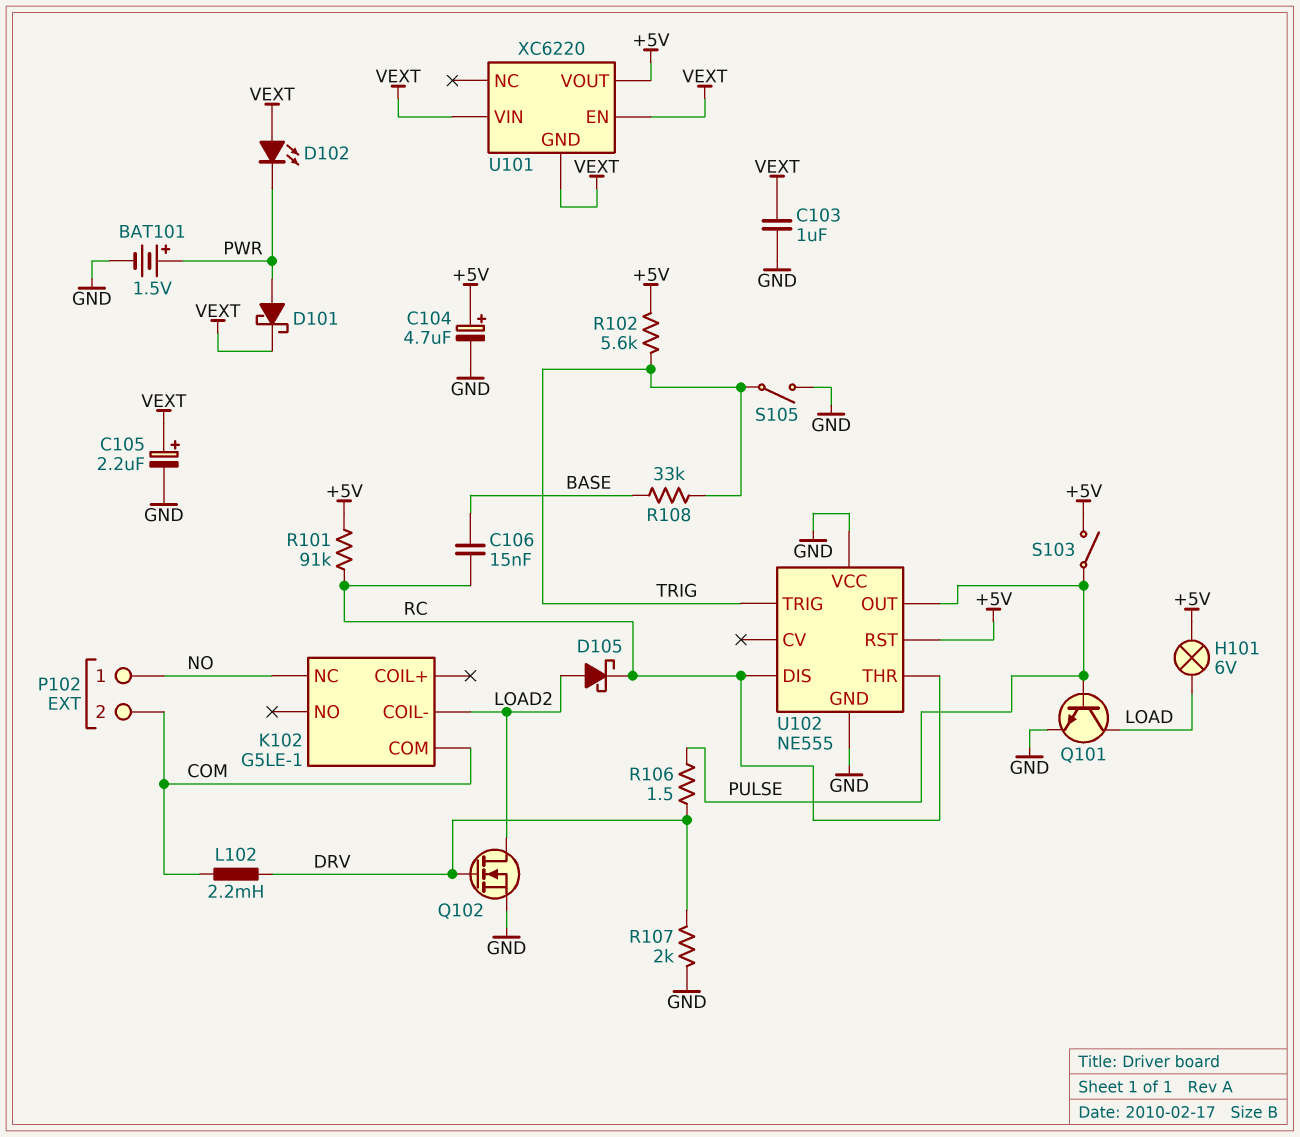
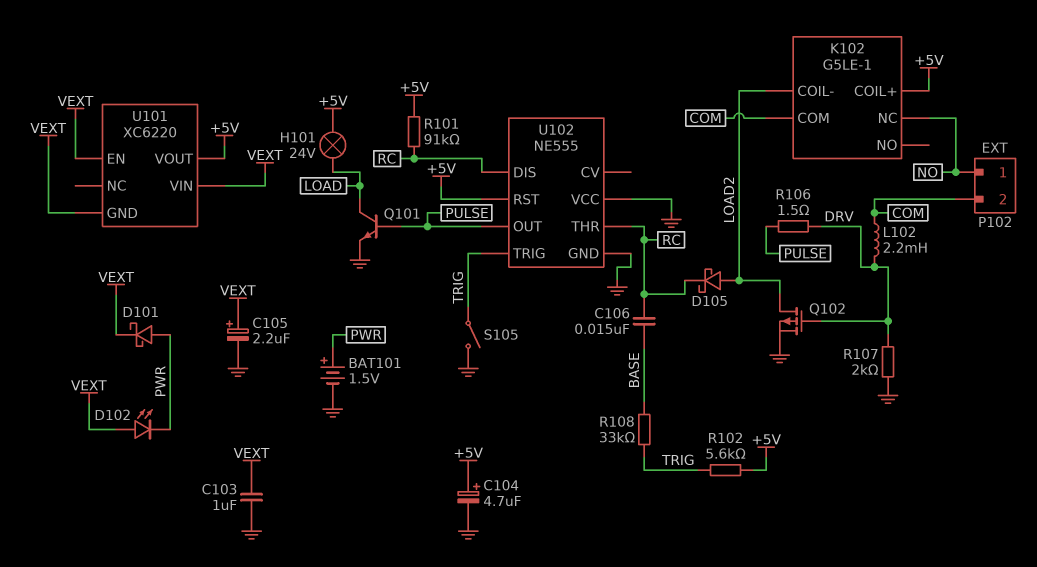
H101: lamp 6V (+5V, LOAD) -> lamp 24V (+5V, LOAD)
K102 pin COIL+: none -> +5V
Q102: NMOS (G DRV, D LOAD2, S GND) -> PMOS (G DRV, D LOAD2, S GND)
S103: switch (+5V, PULSE) -> none

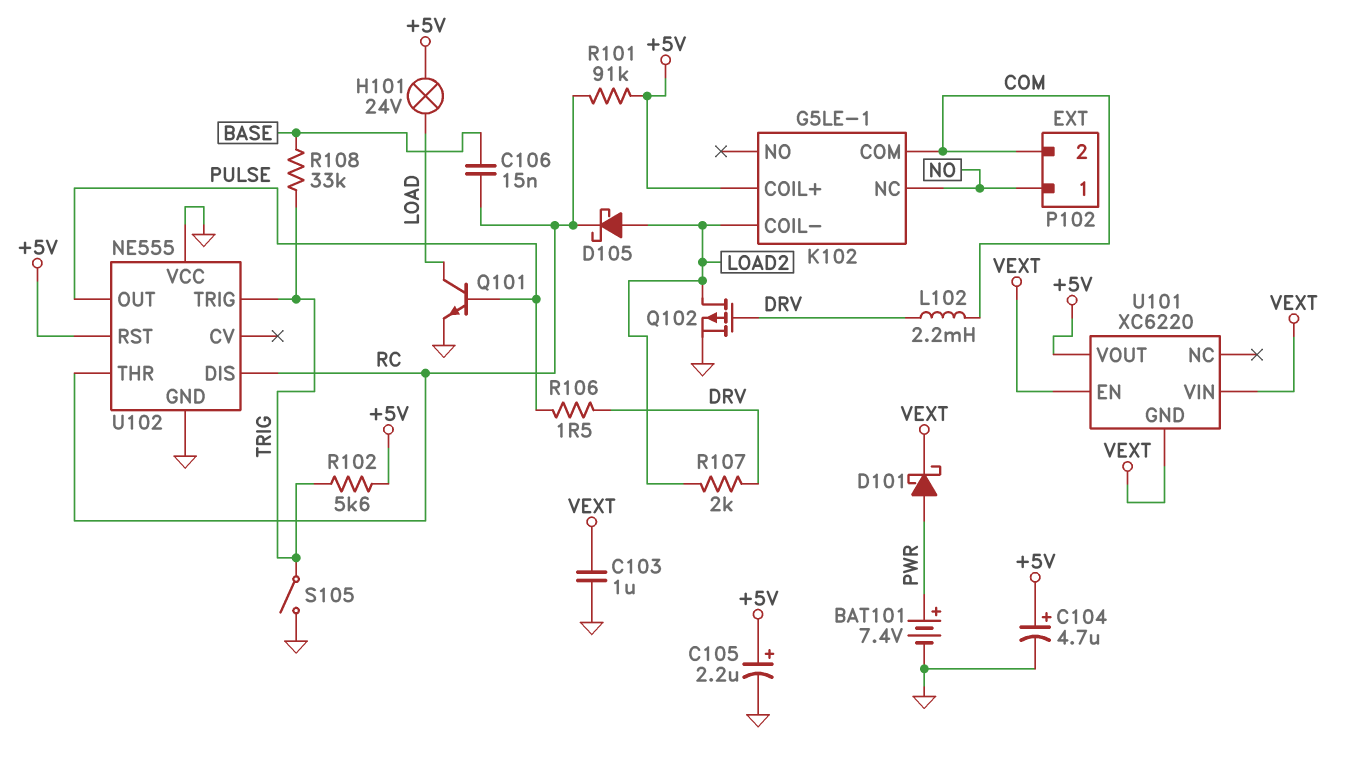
BAT101: 1.5V (plus PWR, minus GND) -> 7.4V (plus PWR, minus GND)
C105: 2.2uF (plus VEXT, minus GND) -> 2.2uF (plus +5V, minus GND)
D102: LED (A VEXT, K PWR) -> none
R107: 2k (DRV, GND) -> 2k (DRV, LOAD2)

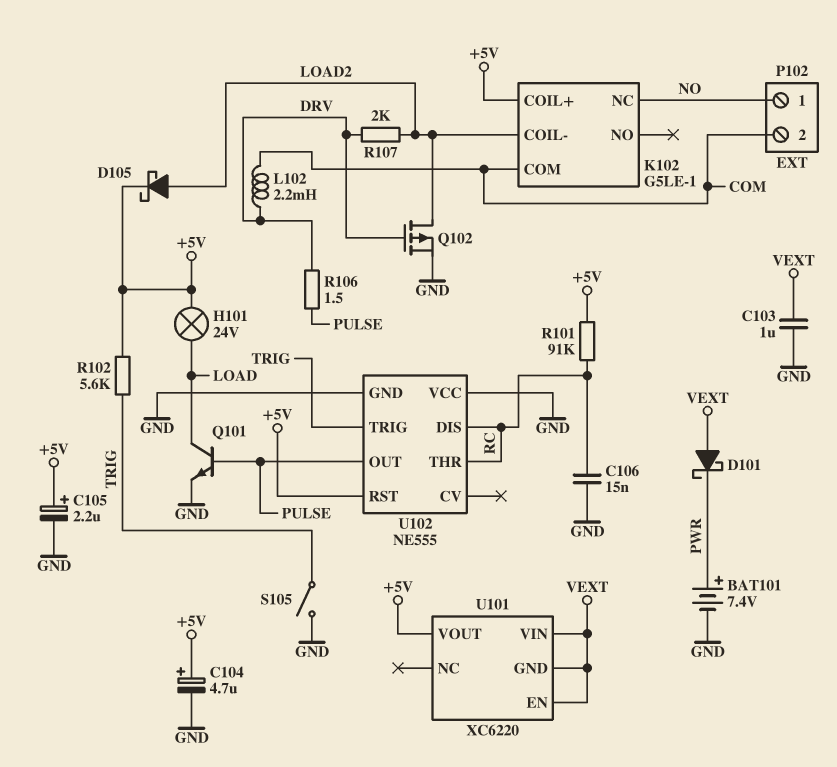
C106: 15nF (BASE, RC) -> 15nF (GND, RC)
D101: schottky (A PWR, K VEXT) -> schottky (A VEXT, K PWR)
D105: schottky (A LOAD2, K RC) -> schottky (A LOAD2, K +5V)
R108: 33k (BASE, TRIG) -> none

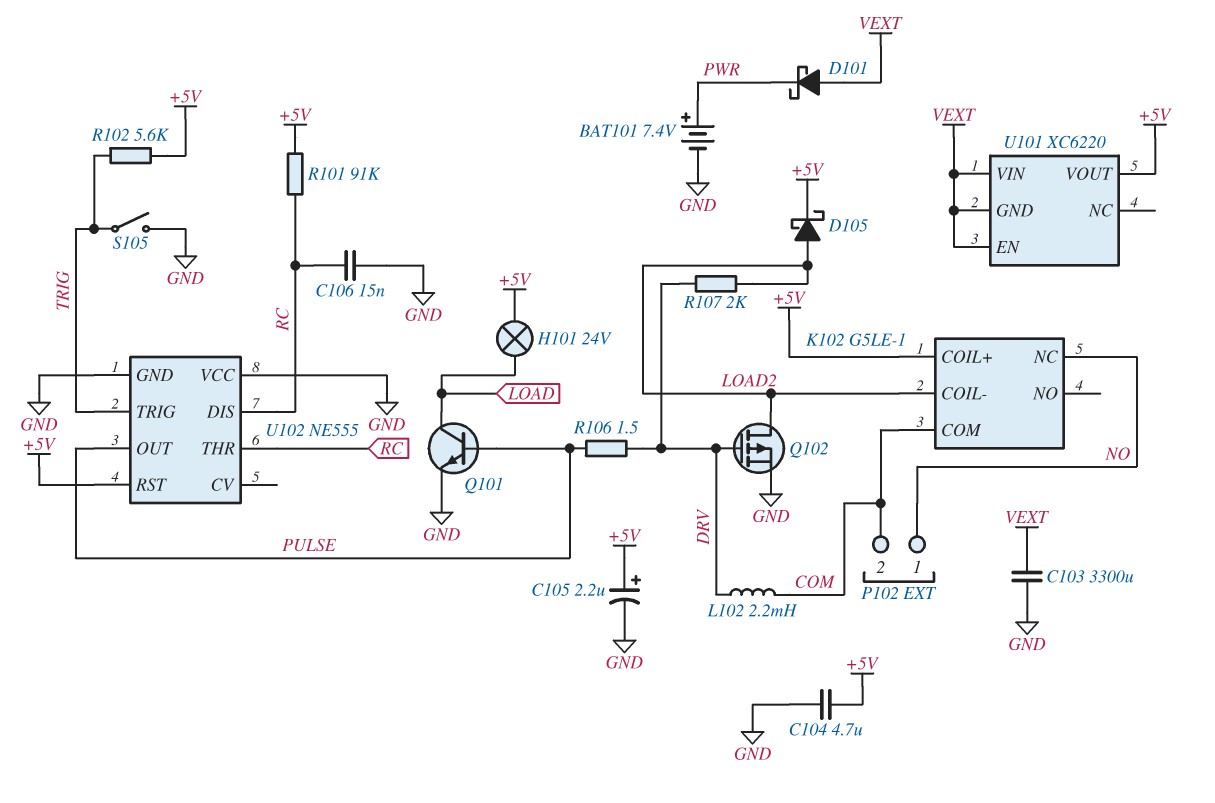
C103: 1uF (GND, VEXT) -> 3300uF (GND, VEXT)
C104: 4.7uF (plus +5V, minus GND) -> 4.7uF (+5V, GND)

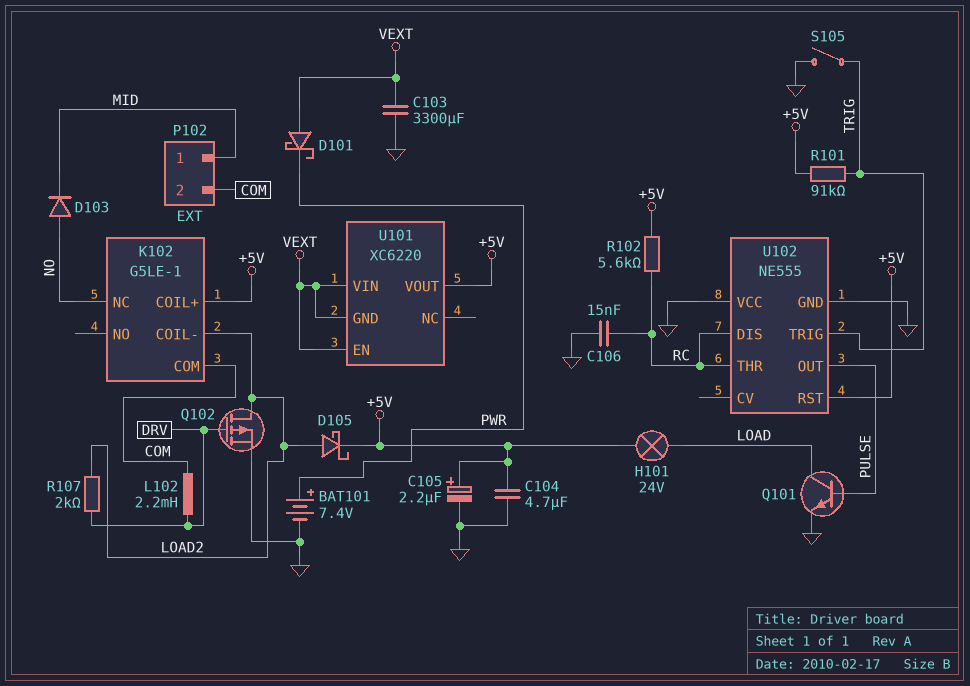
D103: none -> diode (A NO, K MID)
P102 pin 1: NO -> MID
R101: 91k (+5V, RC) -> 91k (+5V, TRIG)
R102: 5.6k (+5V, TRIG) -> 5.6k (+5V, RC)
R106: 1.5 (DRV, PULSE) -> none

